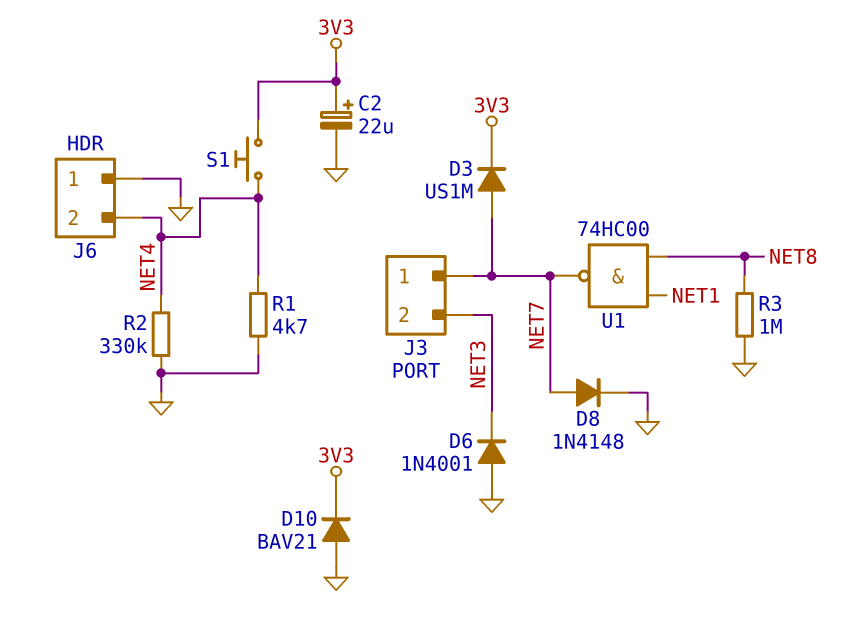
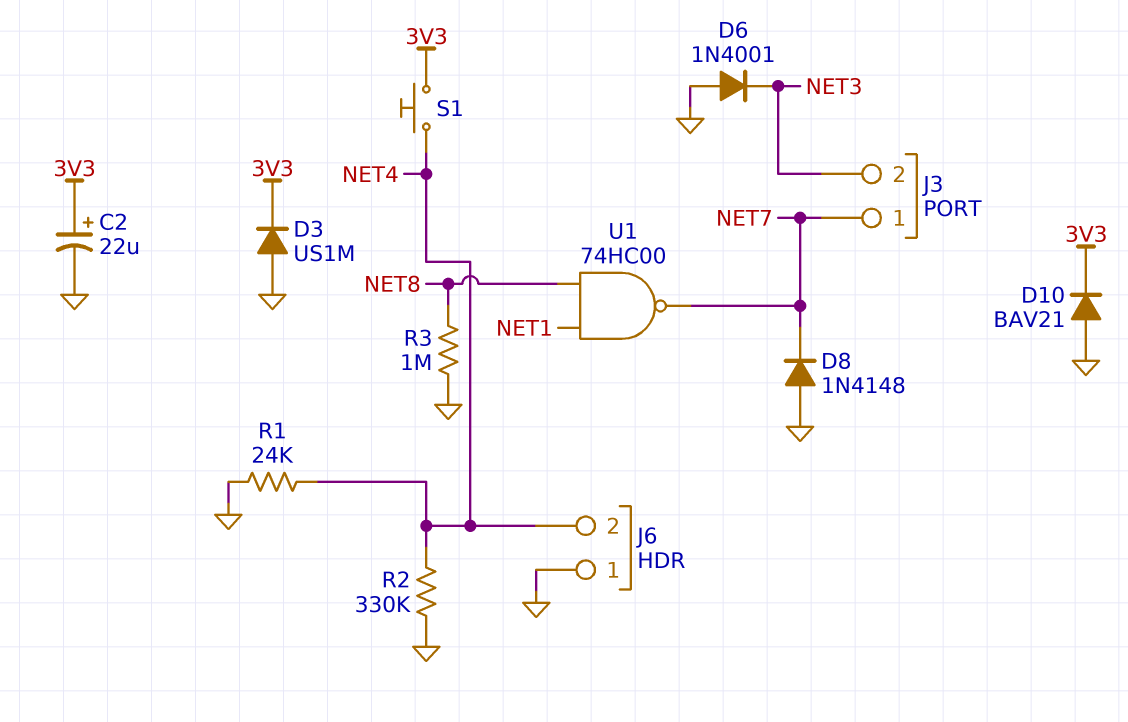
D3: diode US1M (A NET7, K 3V3) -> diode US1M (A GND, K 3V3)
D8: diode 1N4148 (A NET7, K GND) -> diode 1N4148 (A GND, K NET7)
R1: 4.7k (GND, NET4) -> 24k (GND, NET4)

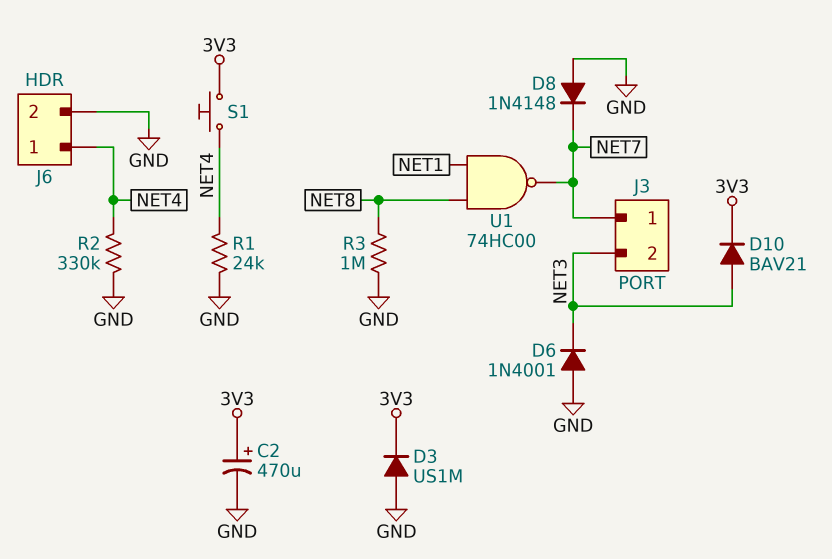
C2: 22uF (plus 3V3, minus GND) -> 470uF (plus 3V3, minus GND)
D10: diode BAV21 (A GND, K 3V3) -> diode BAV21 (A NET3, K 3V3)
J6 pin 1: GND -> NET4
J6 pin 2: NET4 -> GND

